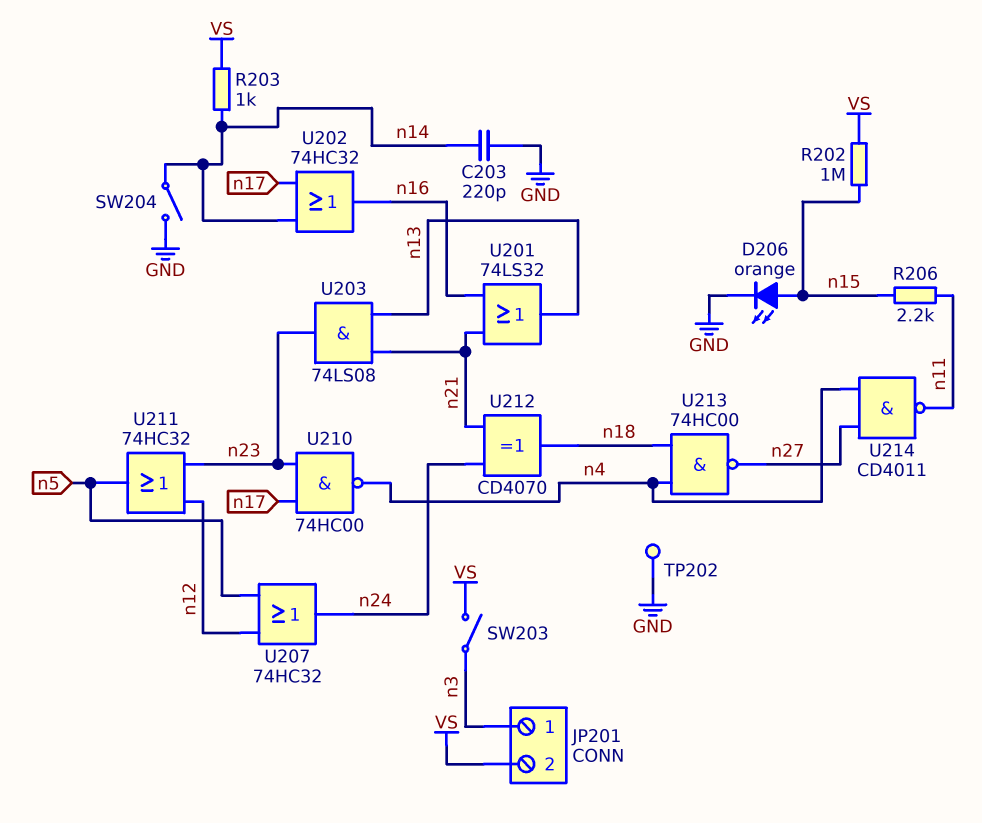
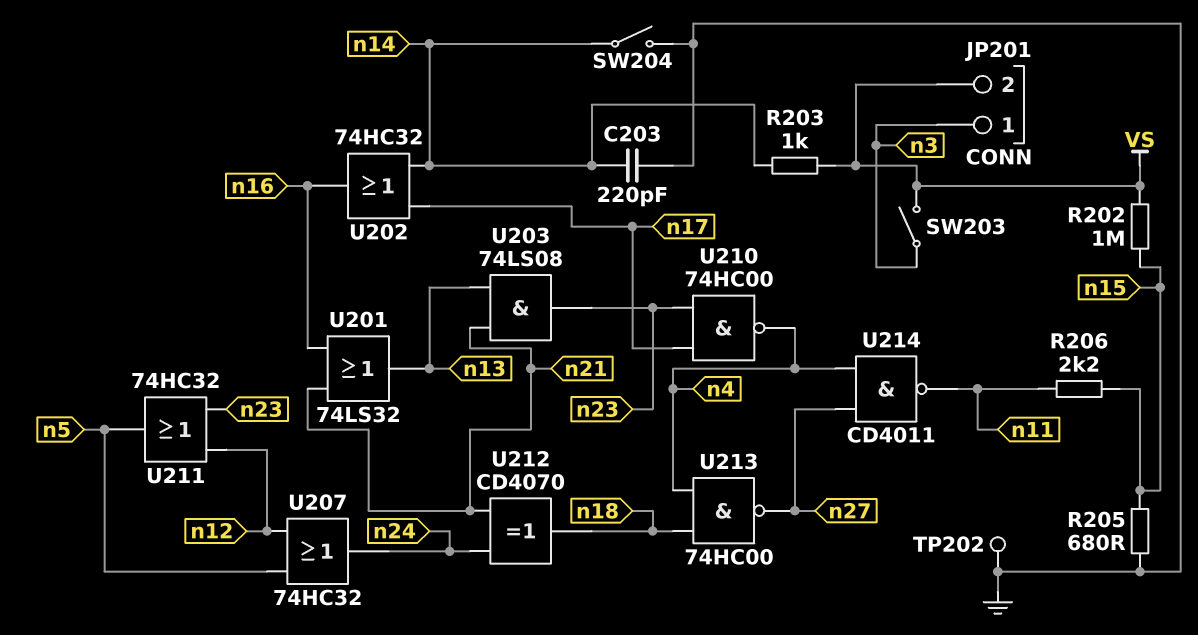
D206: LED orange (A n15, K GND) -> none
R205: none -> 680 (GND, n15)

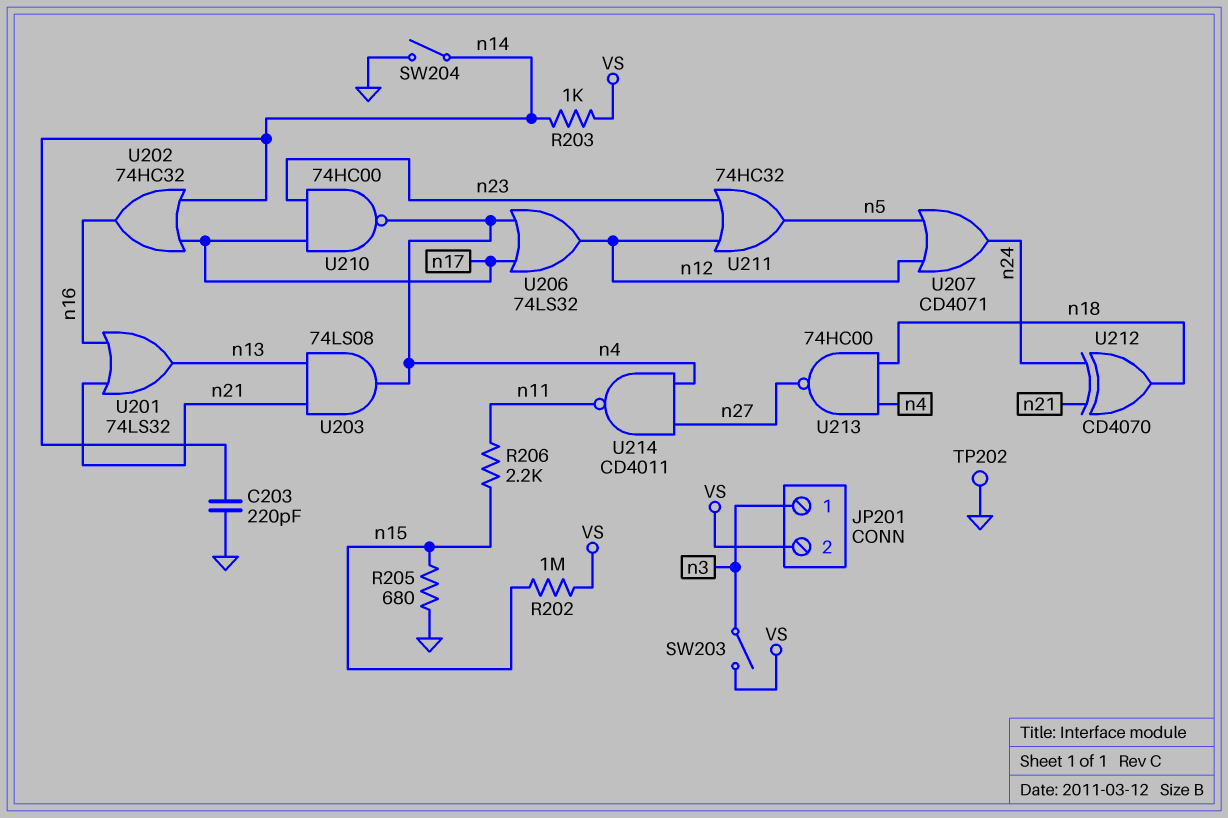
U203: AND 74LS08 (in n13, in n21, out n23) -> AND 74LS08 (in n13, in n21, out n4)
U206: none -> OR 74LS32 (in n4, in n17, out n12)
U207: OR 74HC32 (in n5, in n12, out n24) -> OR CD4071 (in n5, in n12, out n24)

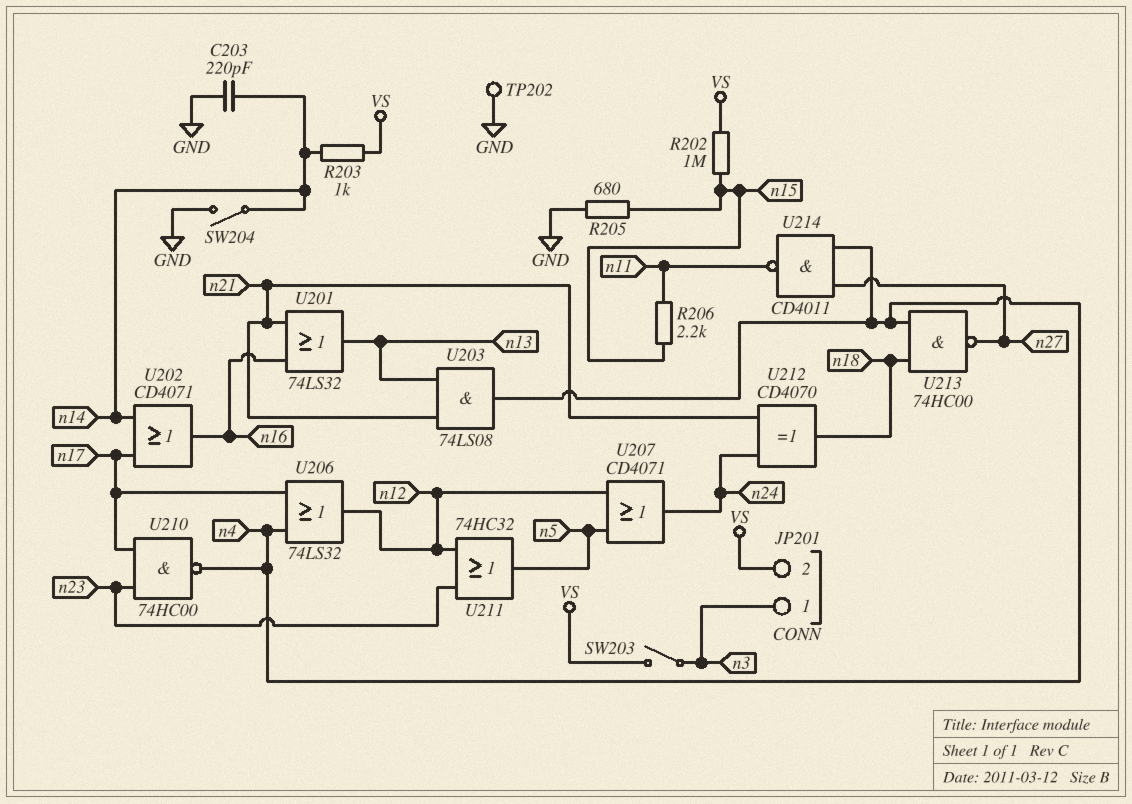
U202: OR 74HC32 (in n14, in n17, out n16) -> OR CD4071 (in n14, in n17, out n16)

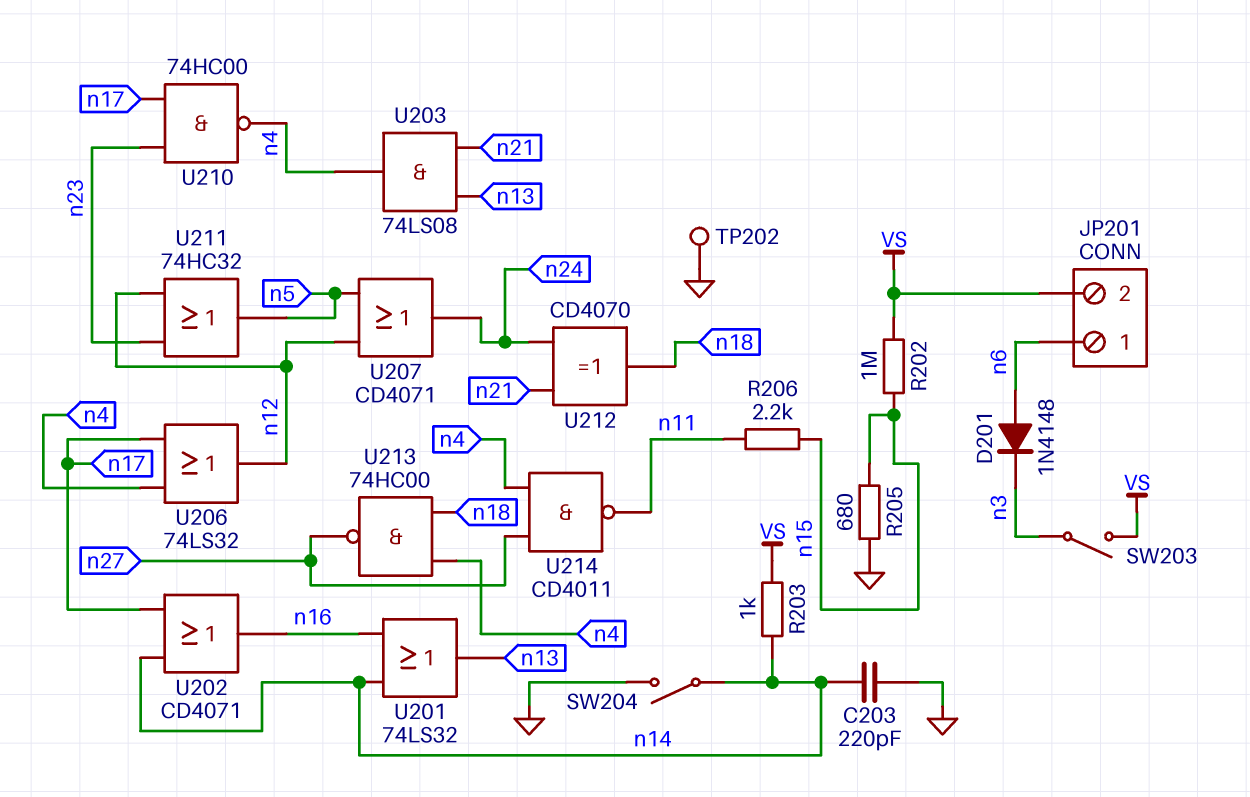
D201: none -> diode 1N4148 (A n6, K n3)
JP201 pin 1: n3 -> n6
U201: OR 74LS32 (in n16, in n21, out n13) -> OR 74LS32 (in n14, in n16, out n13)

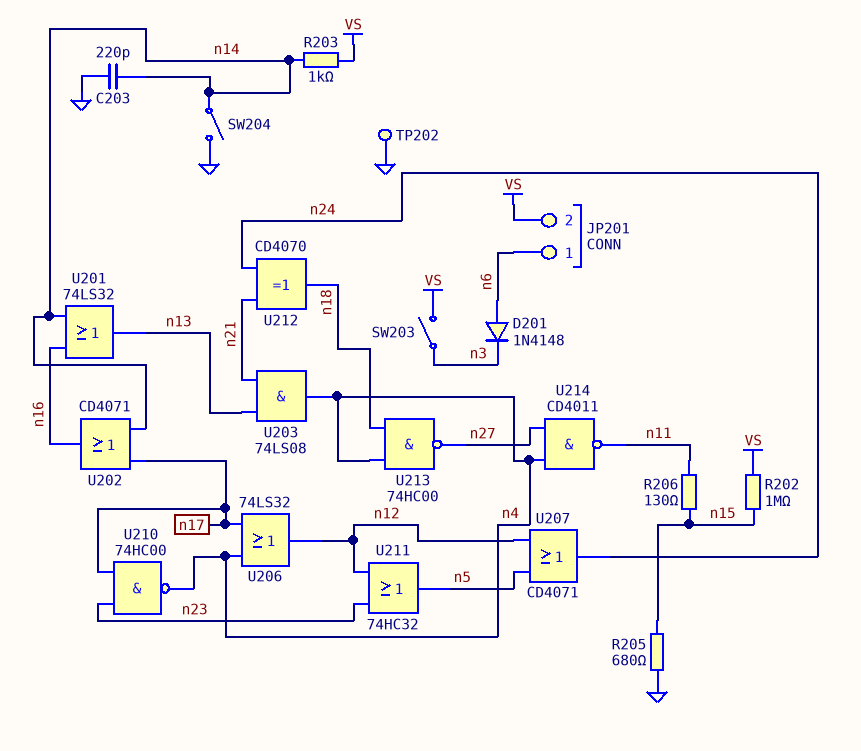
R206: 2.2k (n11, n15) -> 130 (n11, n15)

